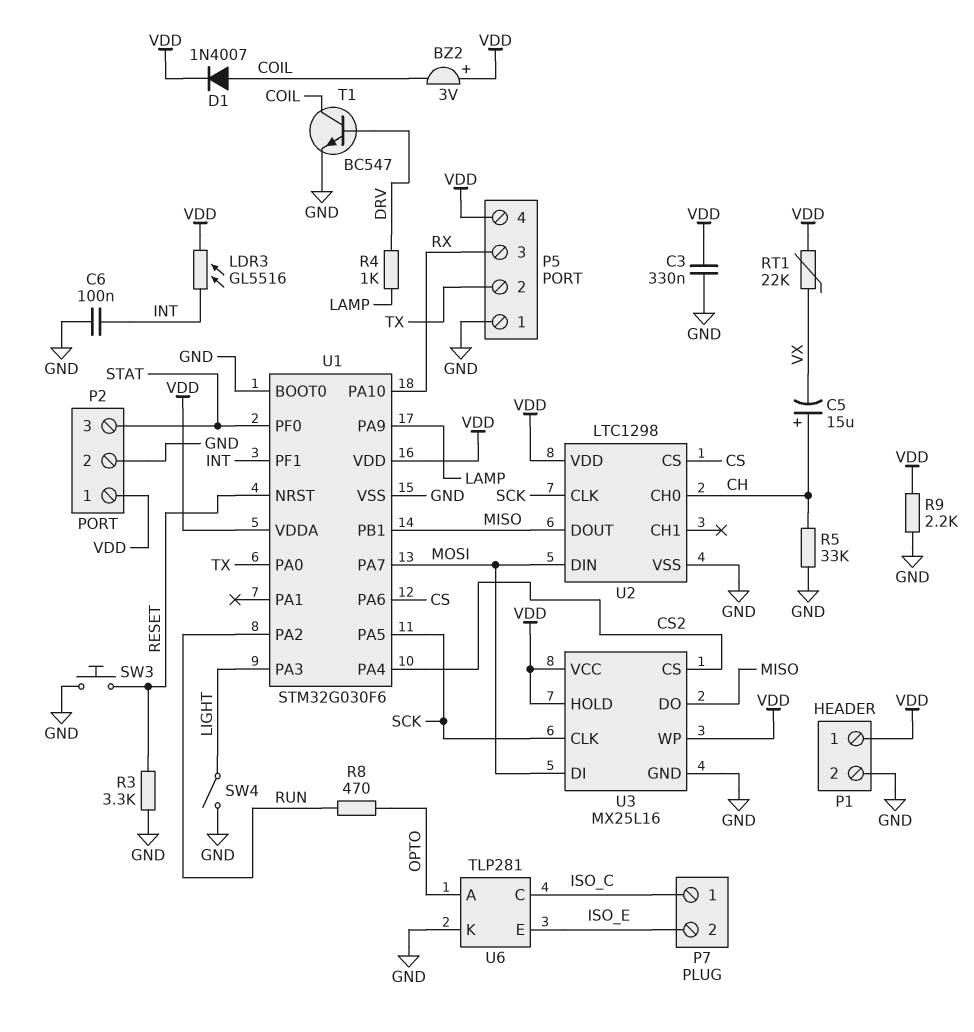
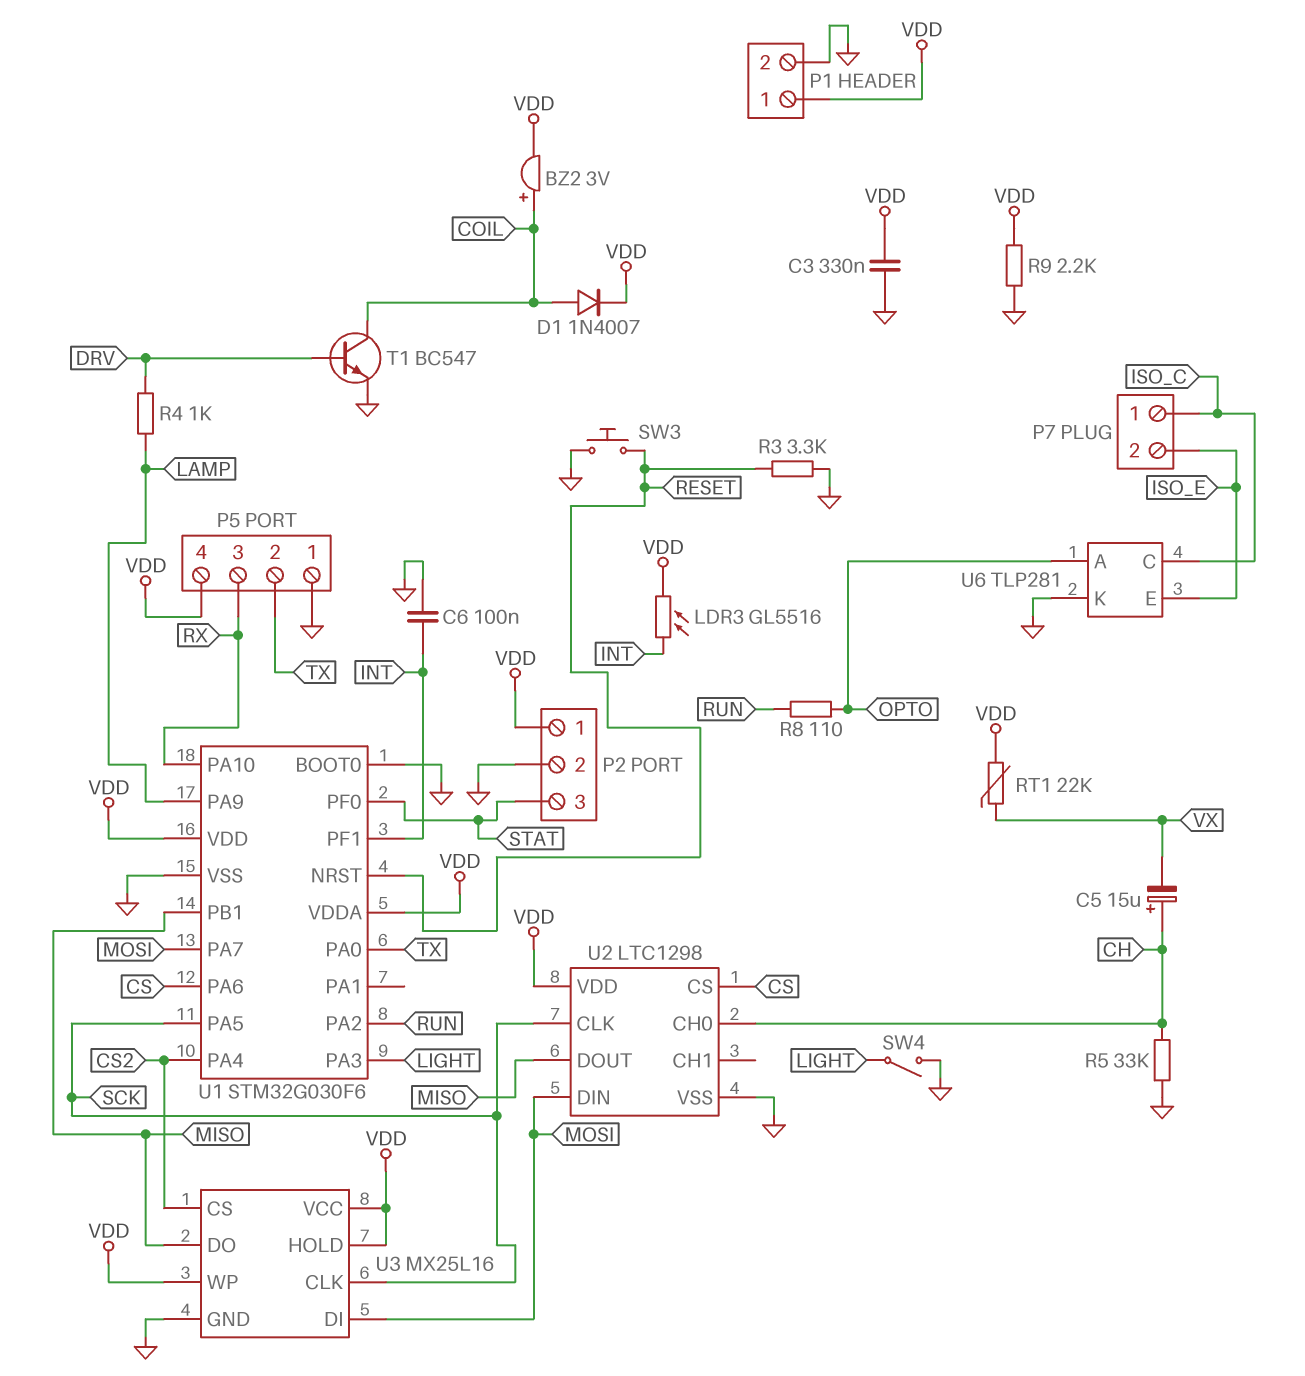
BZ2: buzzer 3V (plus VDD, minus COIL) -> buzzer 3V (plus COIL, minus VDD)
R8: 470 (OPTO, RUN) -> 110 (OPTO, RUN)

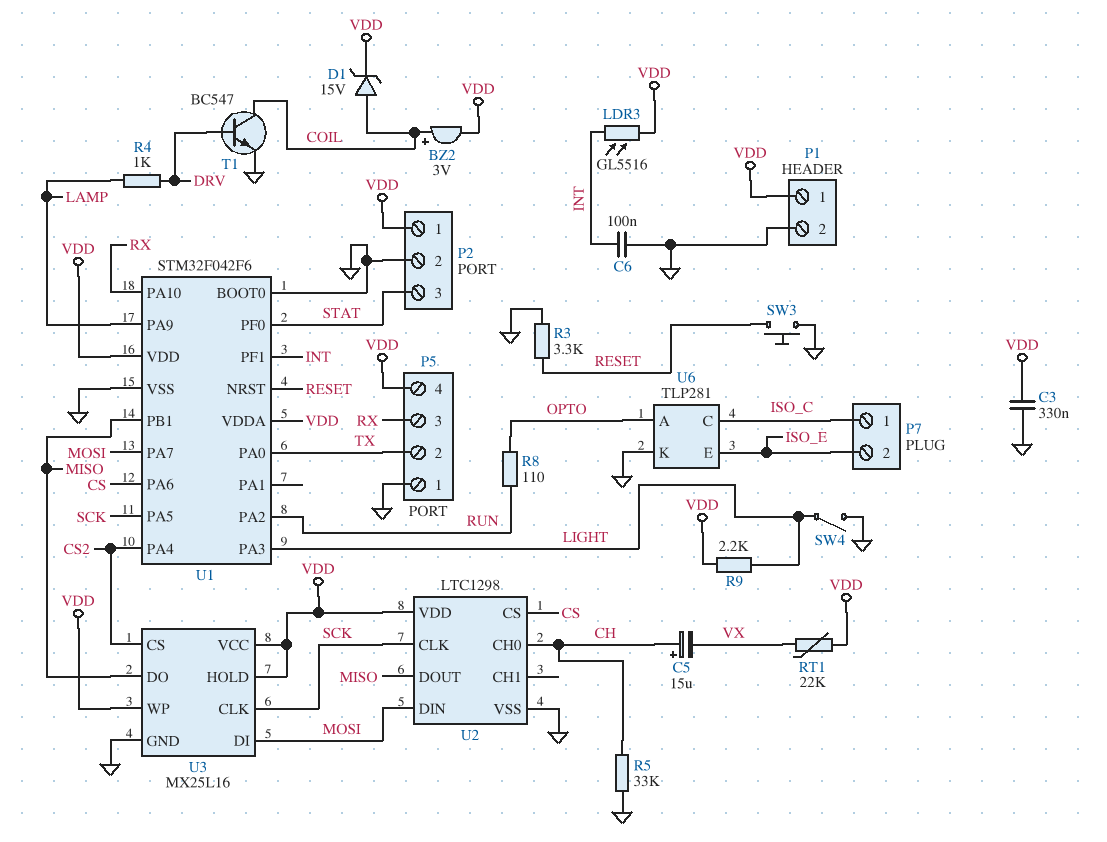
D1: diode 1N4007 (A COIL, K VDD) -> zener 15V (A COIL, K VDD)
R9: 2.2k (GND, VDD) -> 2.2k (LIGHT, VDD)
U1: STM32G030F6 -> STM32F042F6

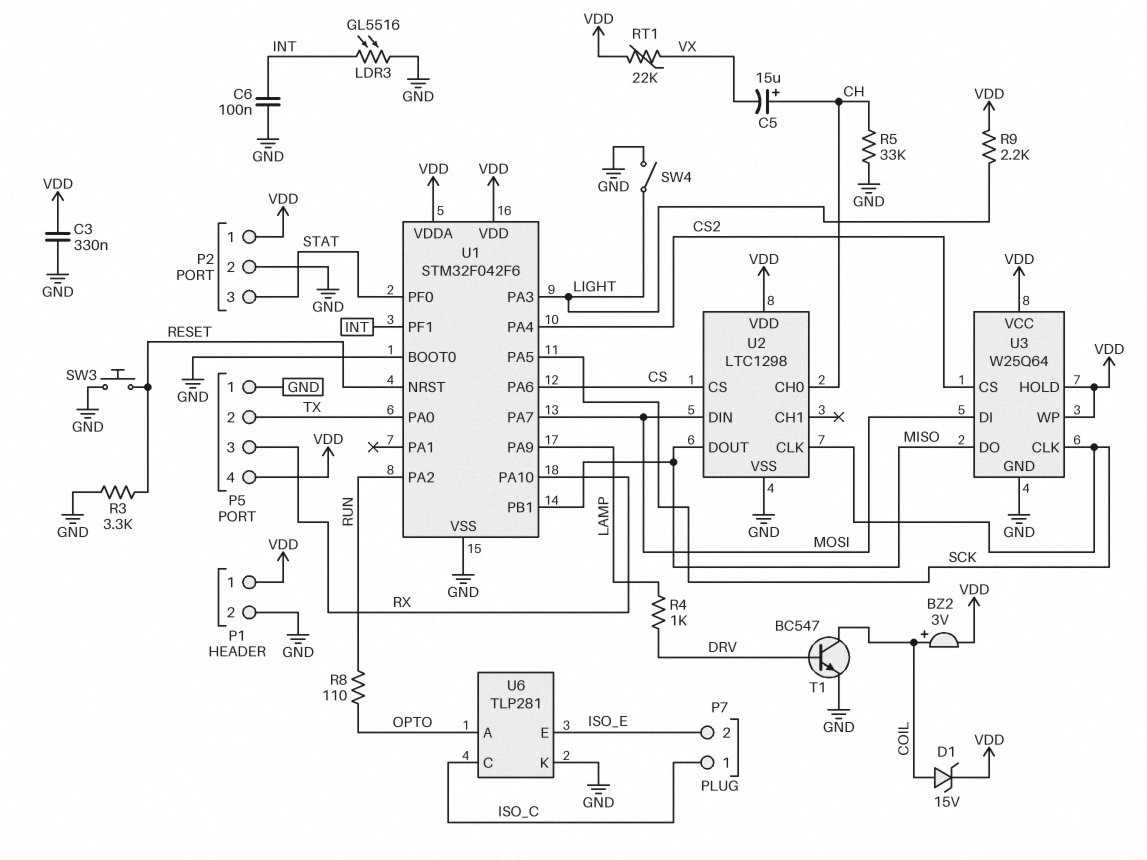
LDR3: GL5516 (INT, VDD) -> GL5516 (GND, INT)
U3: MX25L16 -> W25Q64

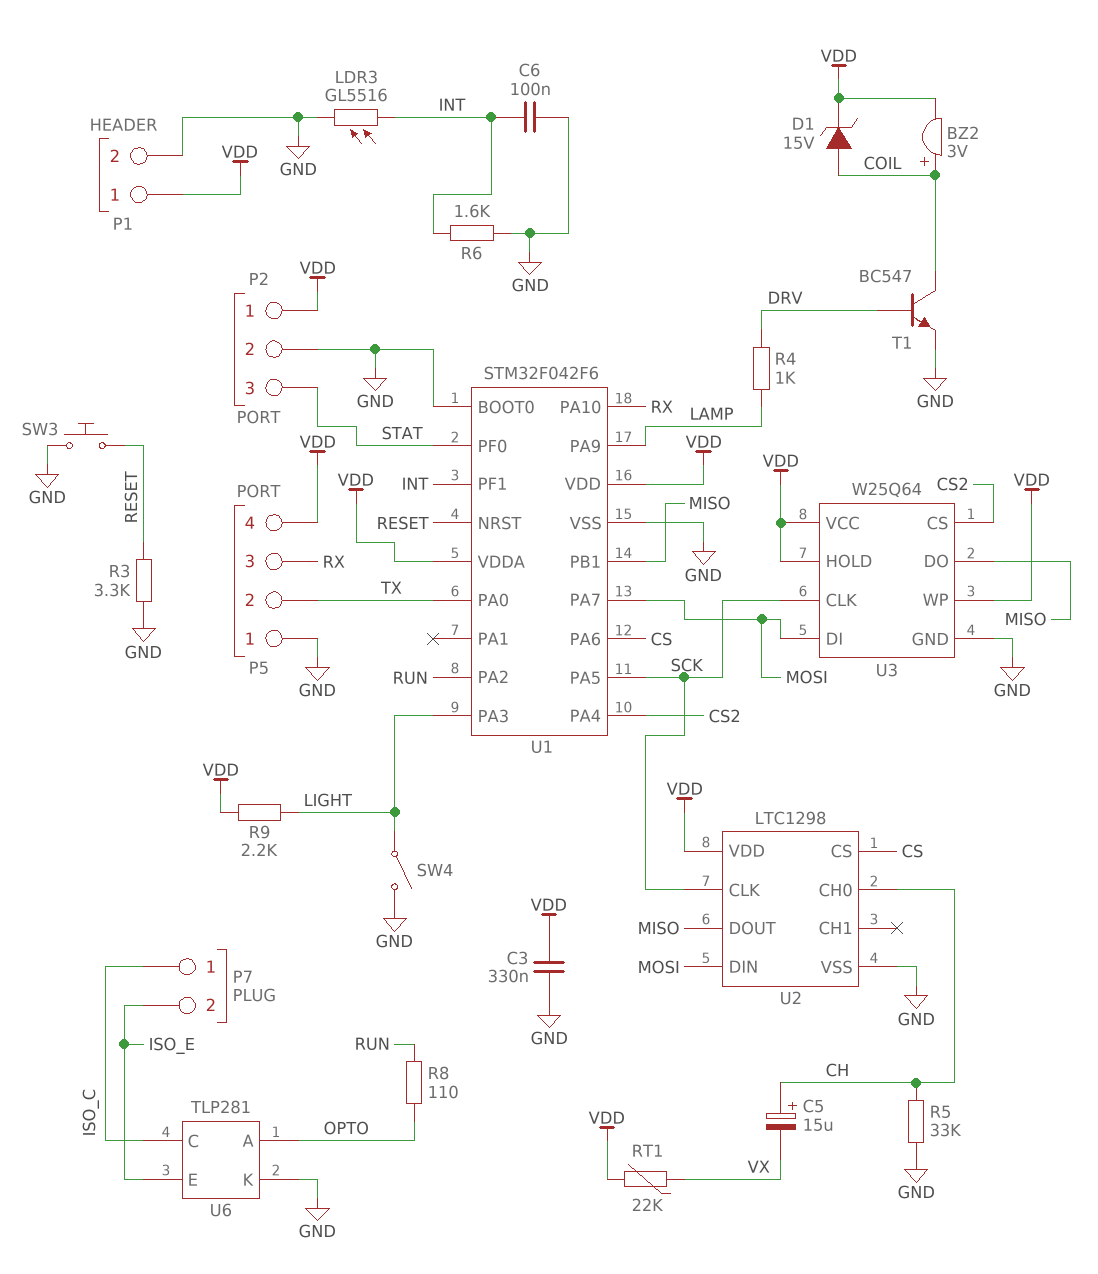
R6: none -> 1.6k (GND, INT)

